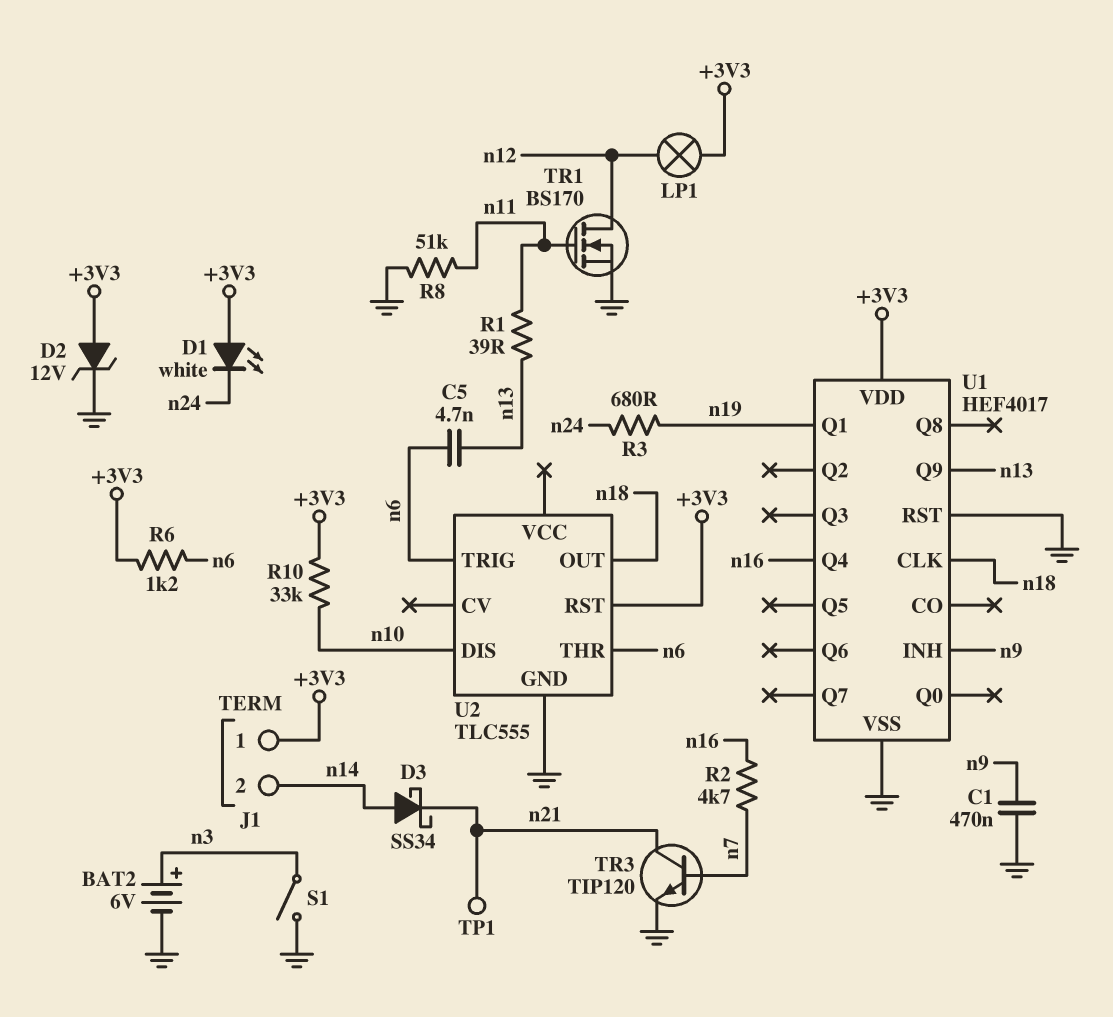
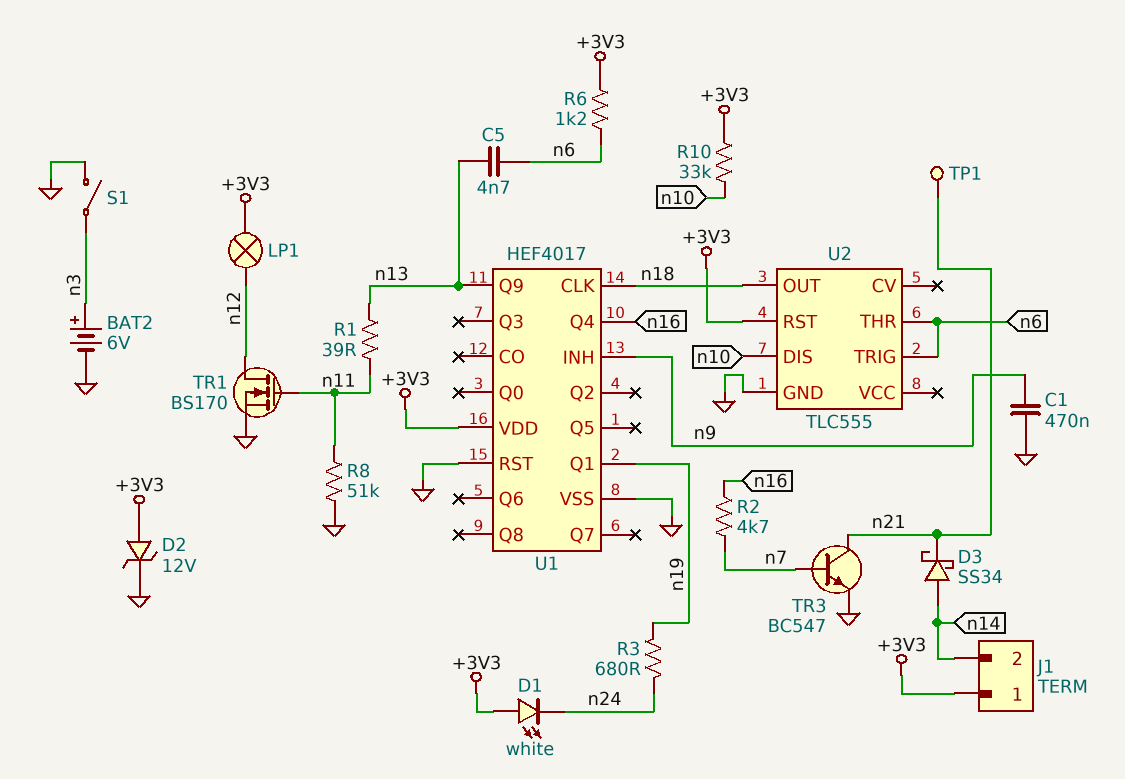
TR3: NPN TIP120 (B n7, C n21, E GND) -> NPN BC547 (B n7, C n21, E GND)

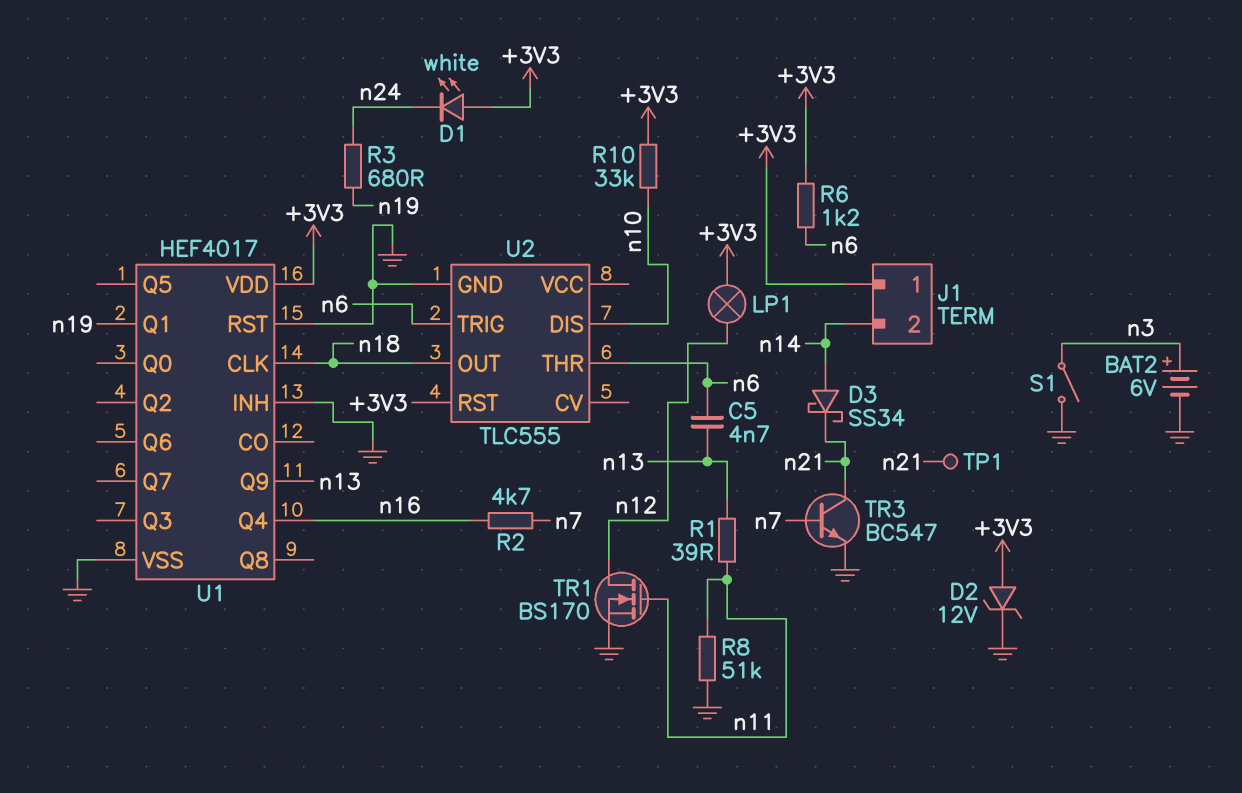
C1: 470nF (GND, n9) -> none
U1 pin INH: n9 -> GND

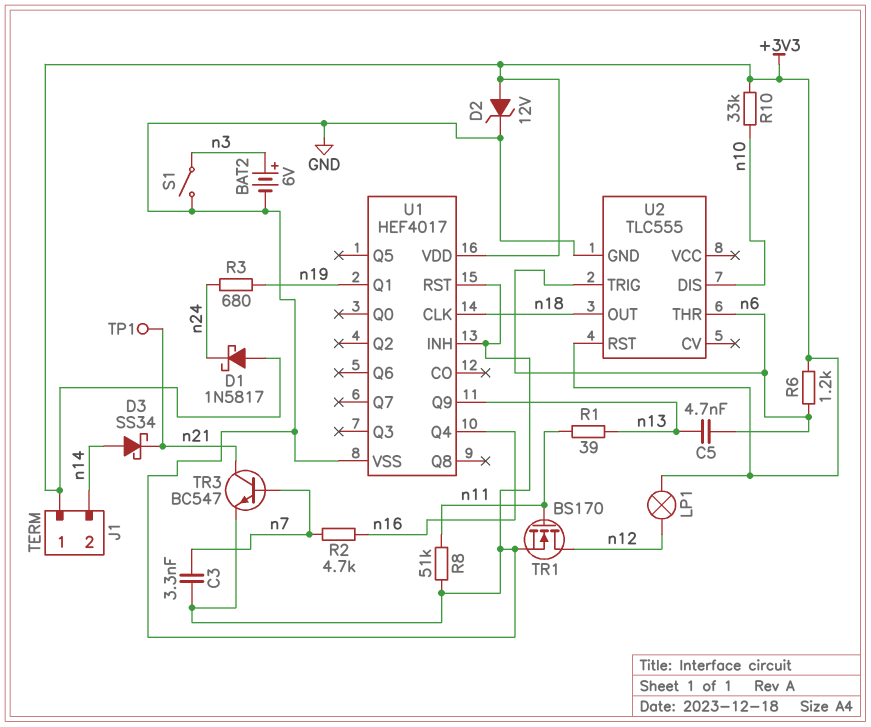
C3: none -> 3.3nF (GND, n7)
D1: LED white (A +3V3, K n24) -> schottky 1N5817 (A +3V3, K n24)

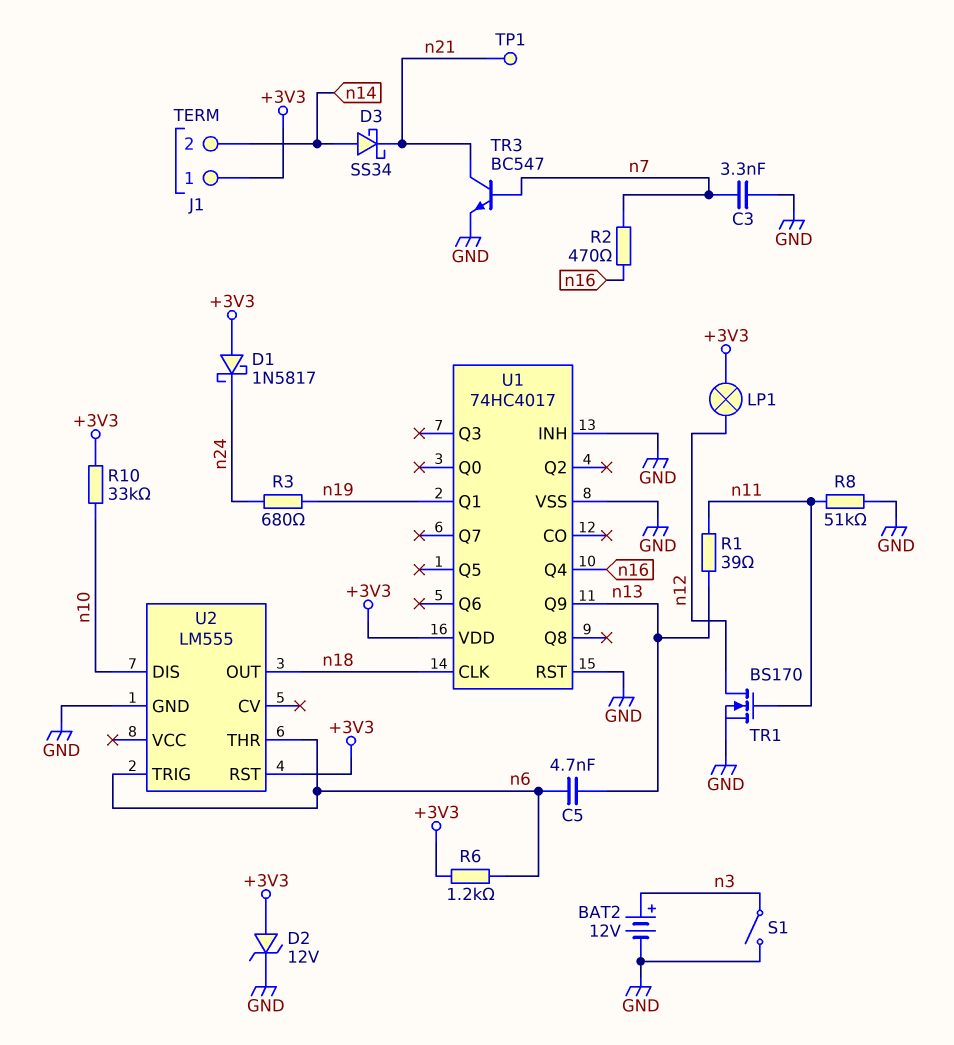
BAT2: 6V (plus n3, minus GND) -> 12V (plus n3, minus GND)
R2: 4.7k (n7, n16) -> 470 (n7, n16)
U1: HEF4017 -> 74HC4017
U2: TLC555 -> LM555

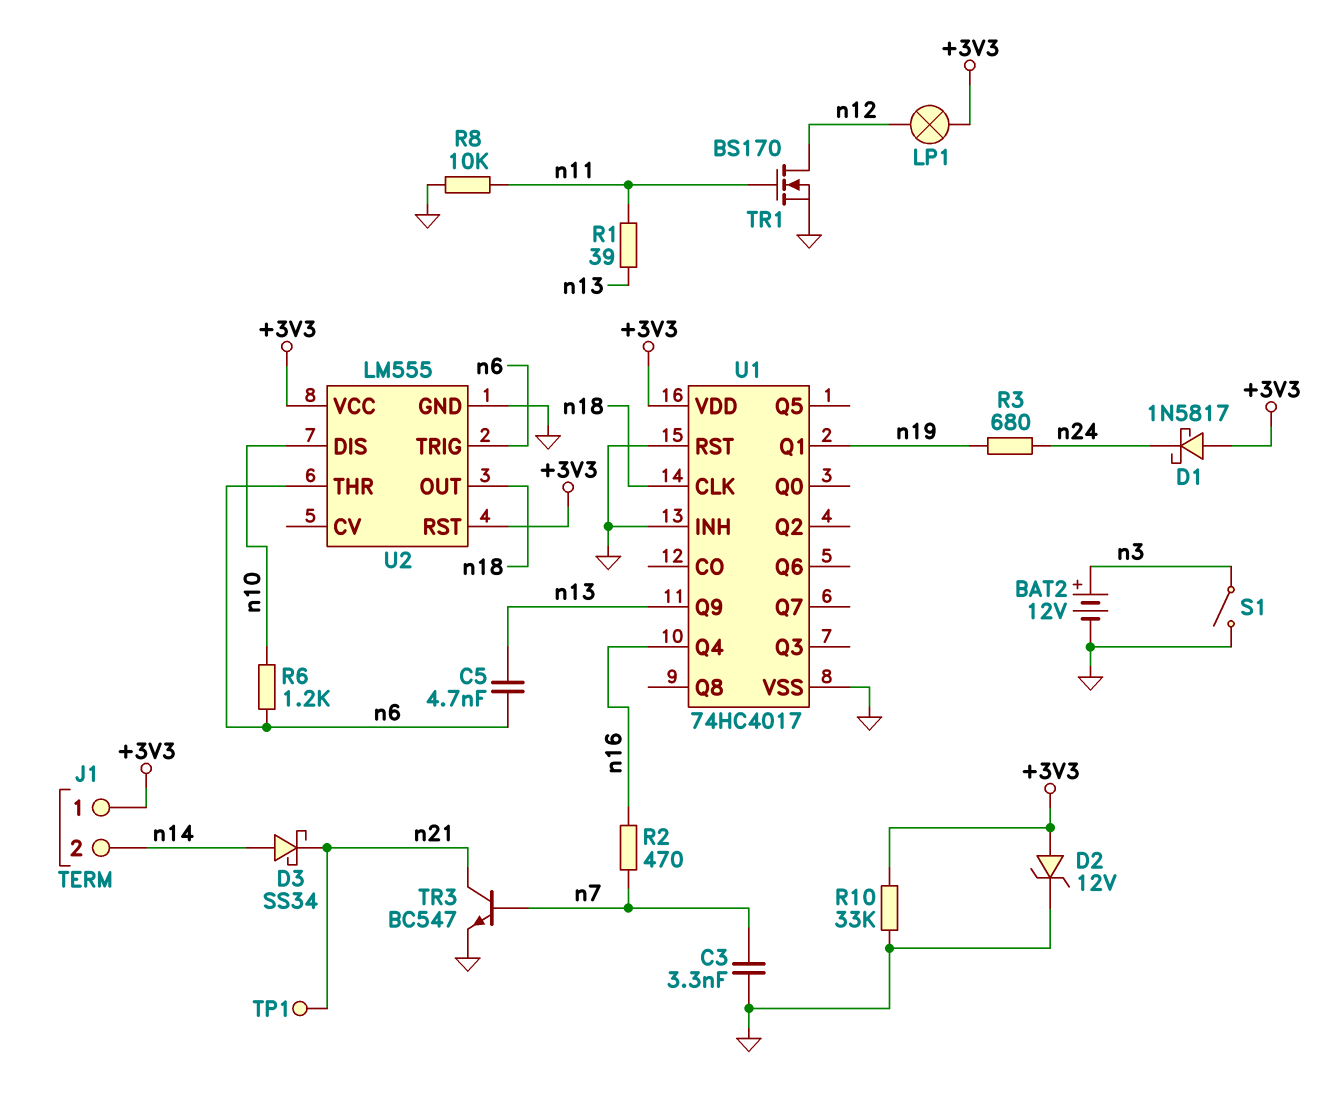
R6: 1.2k (+3V3, n6) -> 1.2k (n6, n10)
R8: 51k (GND, n11) -> 10k (GND, n11)
R10: 33k (+3V3, n10) -> 33k (+3V3, GND)
U2 pin VCC: none -> +3V3

